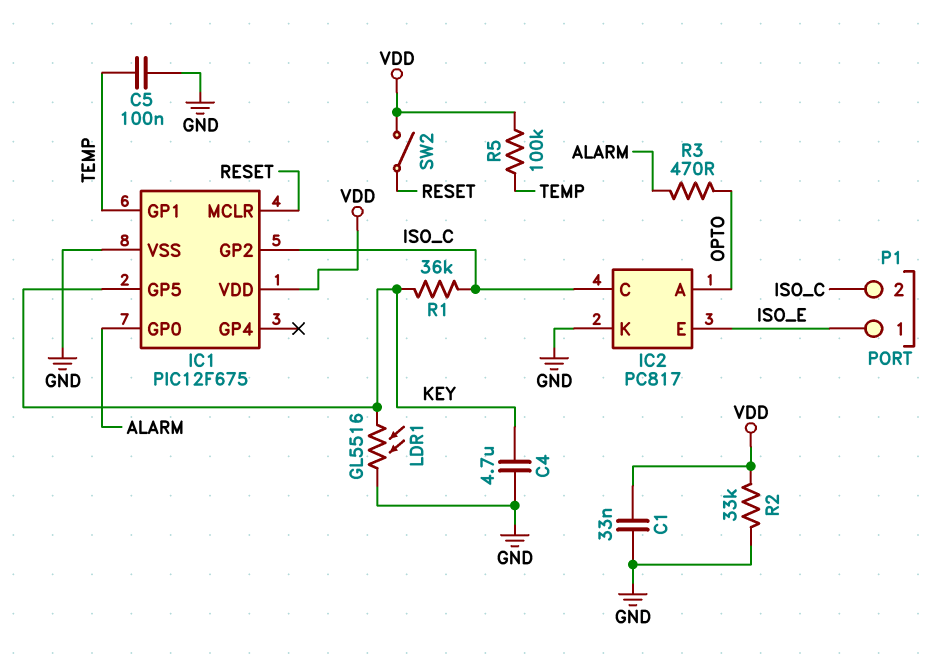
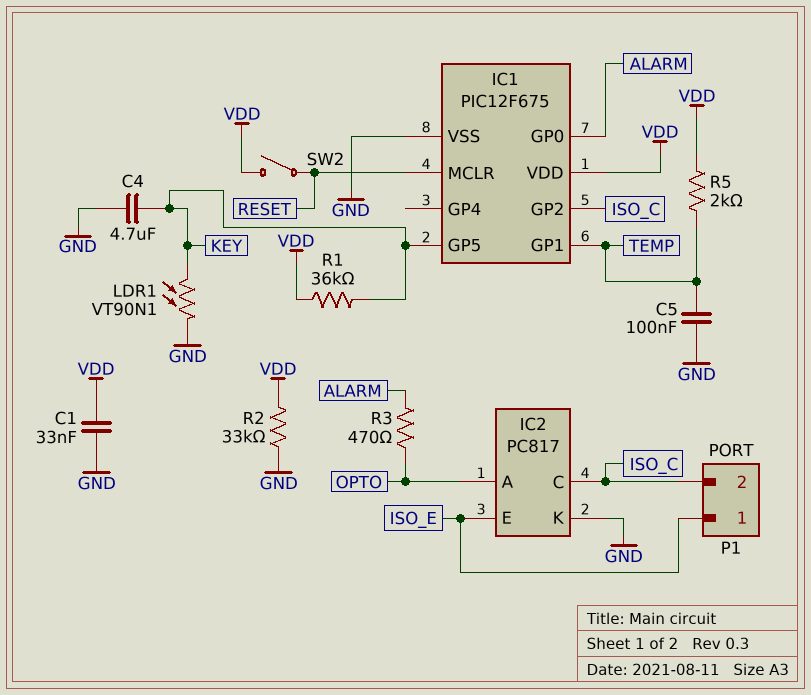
LDR1: GL5516 (GND, KEY) -> VT90N1 (GND, KEY)
R1: 36k (ISO_C, KEY) -> 36k (KEY, VDD)
R5: 100k (TEMP, VDD) -> 2k (TEMP, VDD)

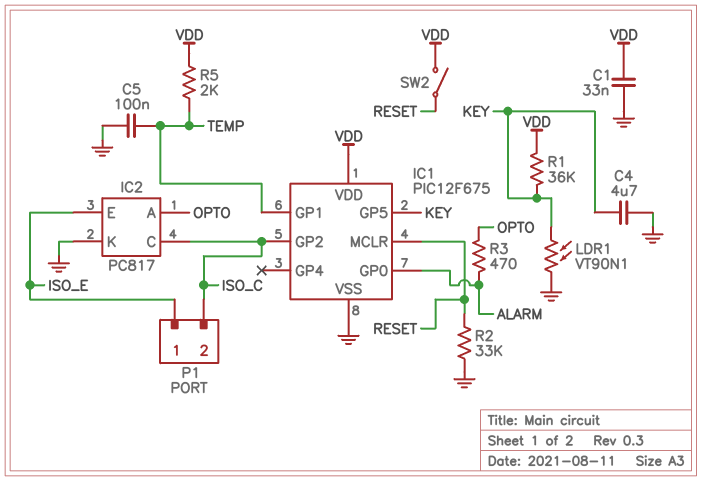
R2: 33k (GND, VDD) -> 33k (GND, RESET)

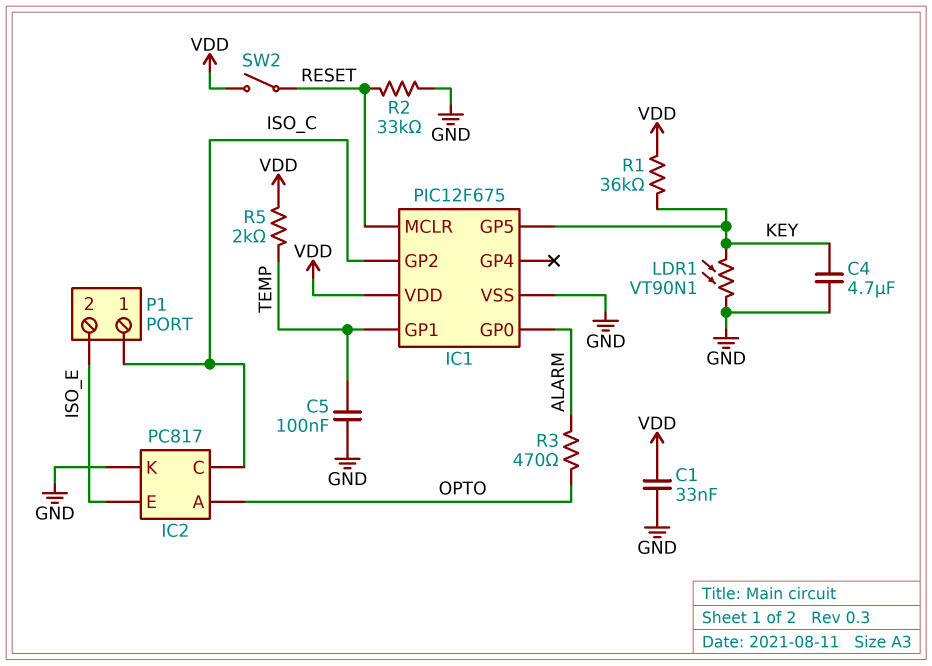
P1 pin 1: ISO_E -> ISO_C
P1 pin 2: ISO_C -> ISO_E

